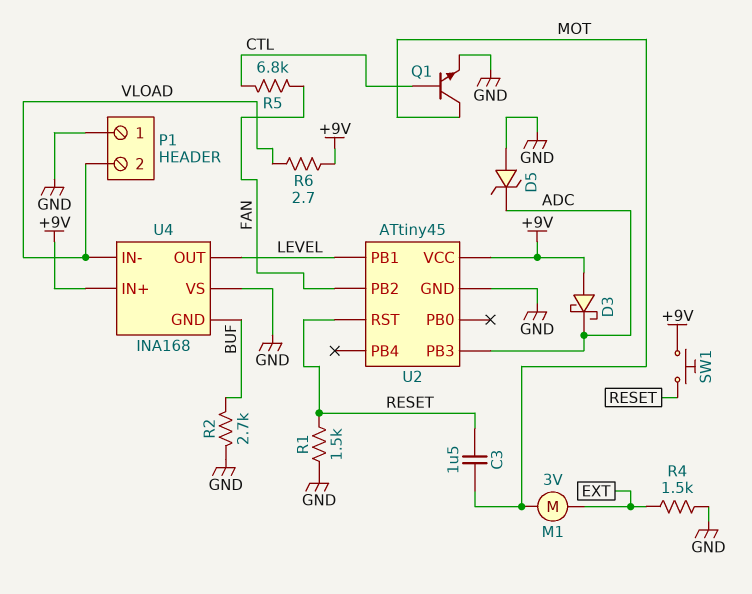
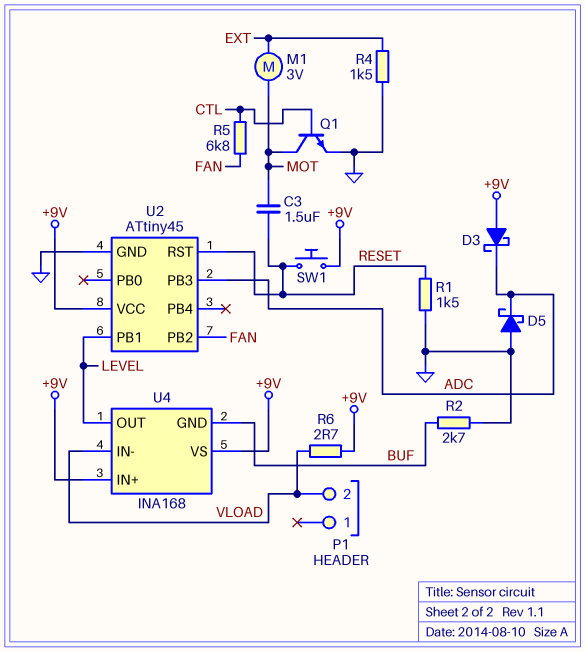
D5: zener (A GND, K ADC) -> schottky (A GND, K ADC)
P1 pin 1: GND -> none
U4 pin VS: GND -> +9V

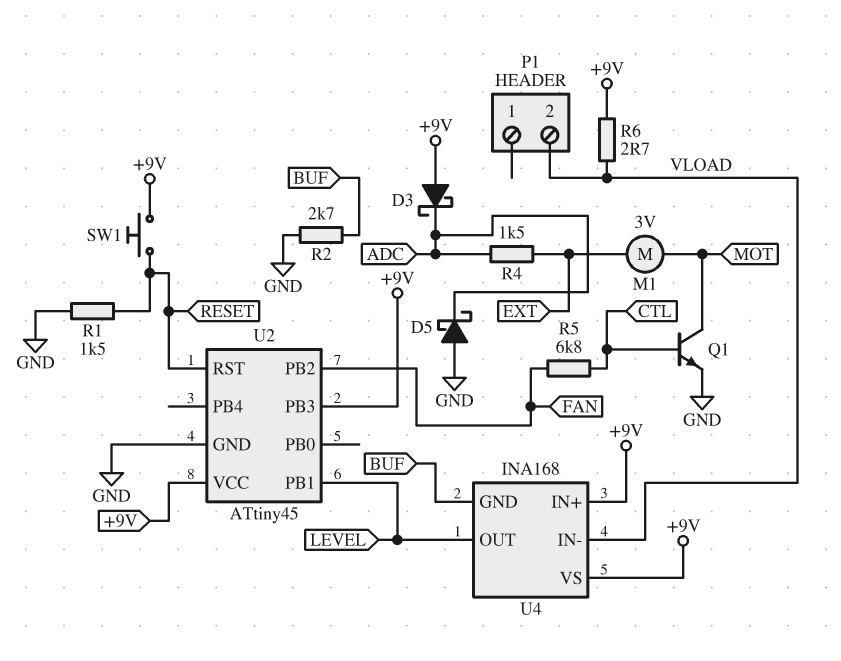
C3: 1.5uF (MOT, RESET) -> none
R4: 1.5k (EXT, GND) -> 1.5k (ADC, EXT)
U2 pin PB3: ADC -> +9V

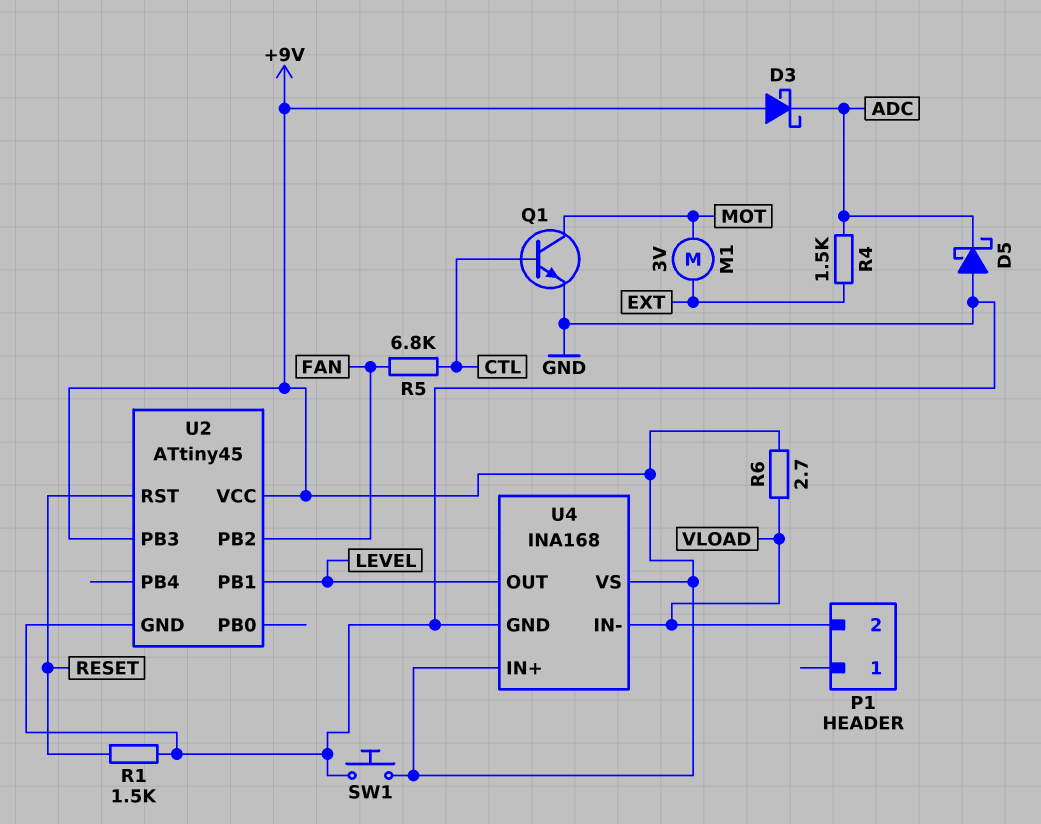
R2: 2.7k (BUF, GND) -> none
SW1: button (+9V, RESET) -> button (+9V, GND)
U4 pin GND: BUF -> GND

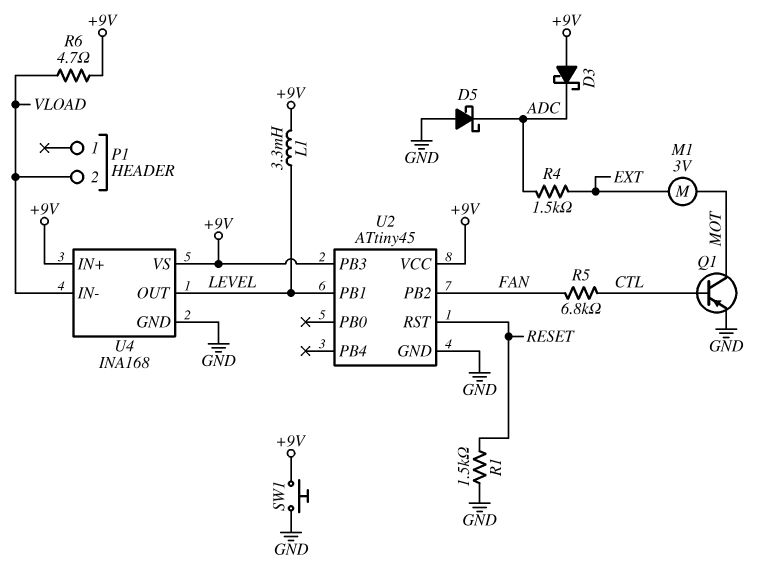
L1: none -> 3.3mH (+9V, LEVEL)
Q1: NPN (B CTL, C MOT, E GND) -> PNP (B CTL, C MOT, E GND)
R6: 2.7 (+9V, VLOAD) -> 4.7 (+9V, VLOAD)

